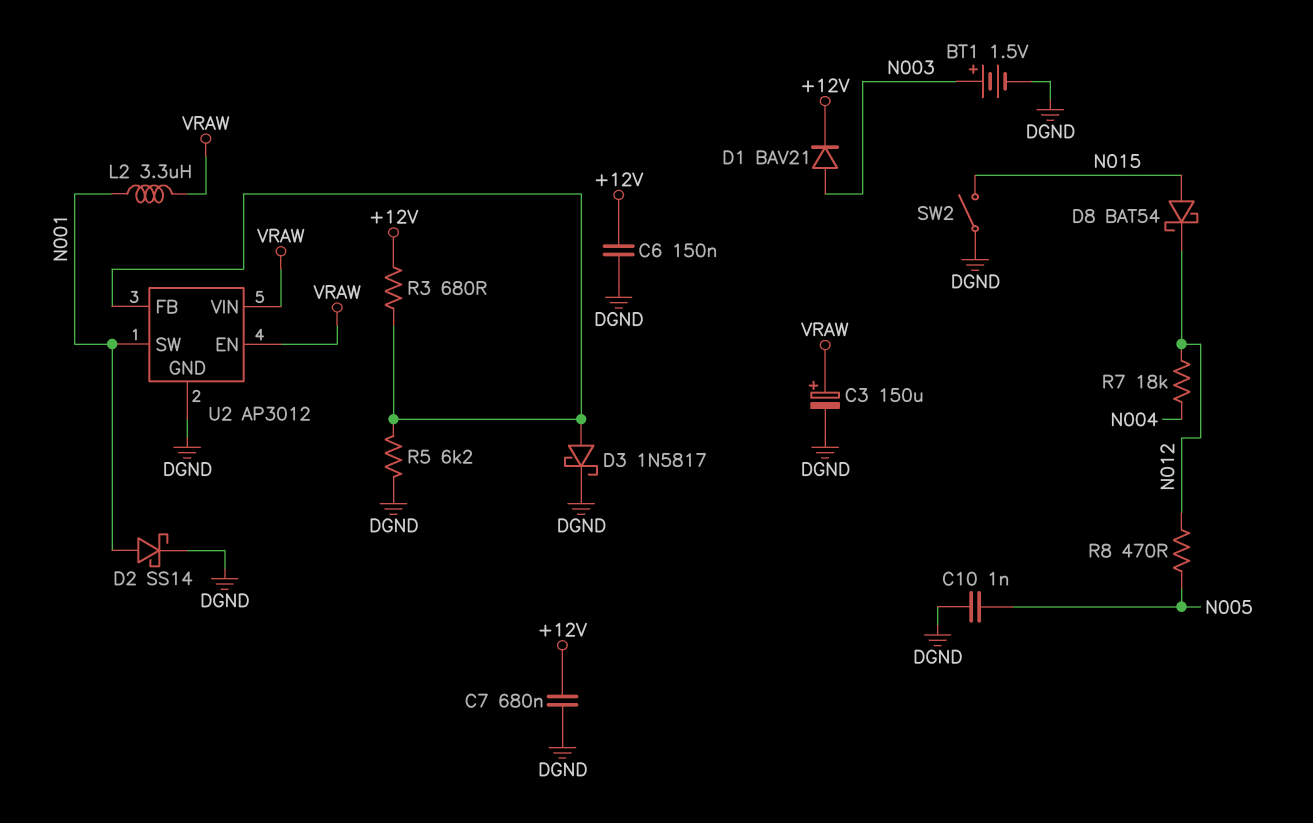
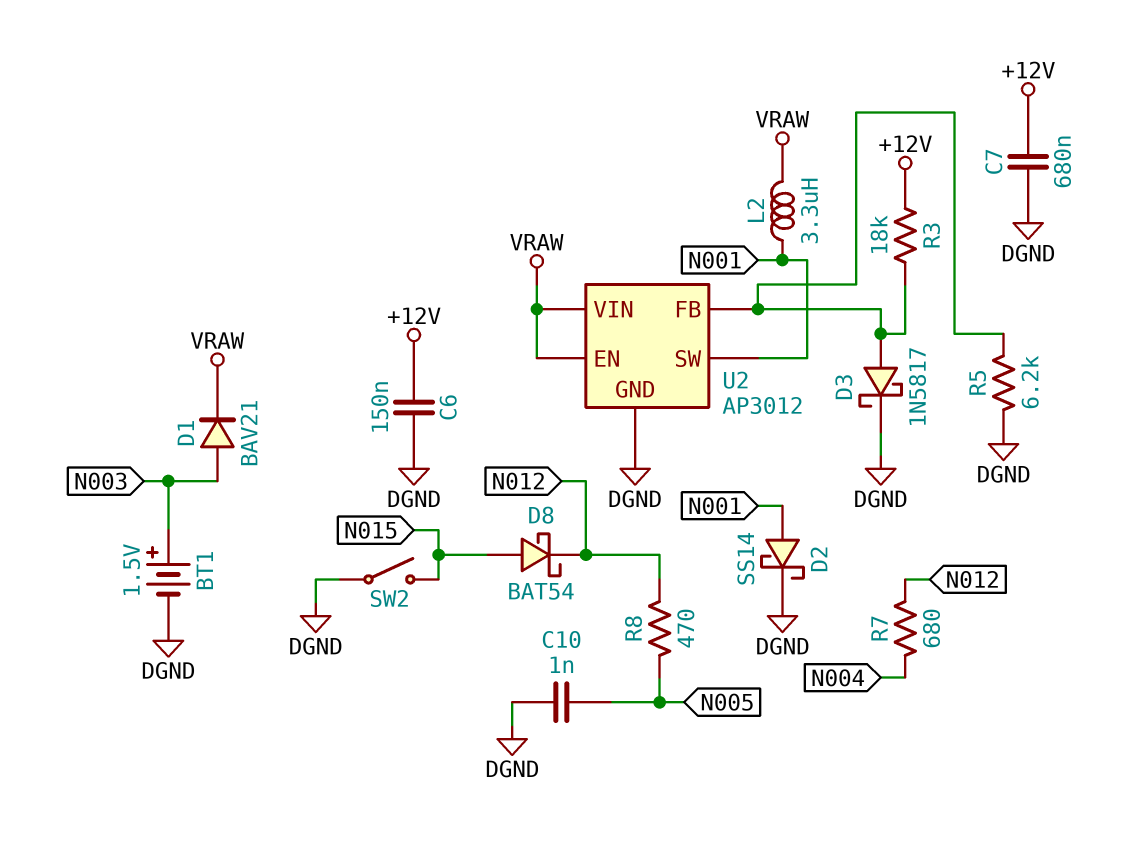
C3: 150uF (plus VRAW, minus DGND) -> none
D1: diode BAV21 (A N003, K +12V) -> diode BAV21 (A N003, K VRAW)
R3: 680 (+12V, U2/FB) -> 18k (+12V, U2/FB)
R7: 18k (N004, N012) -> 680 (N004, N012)

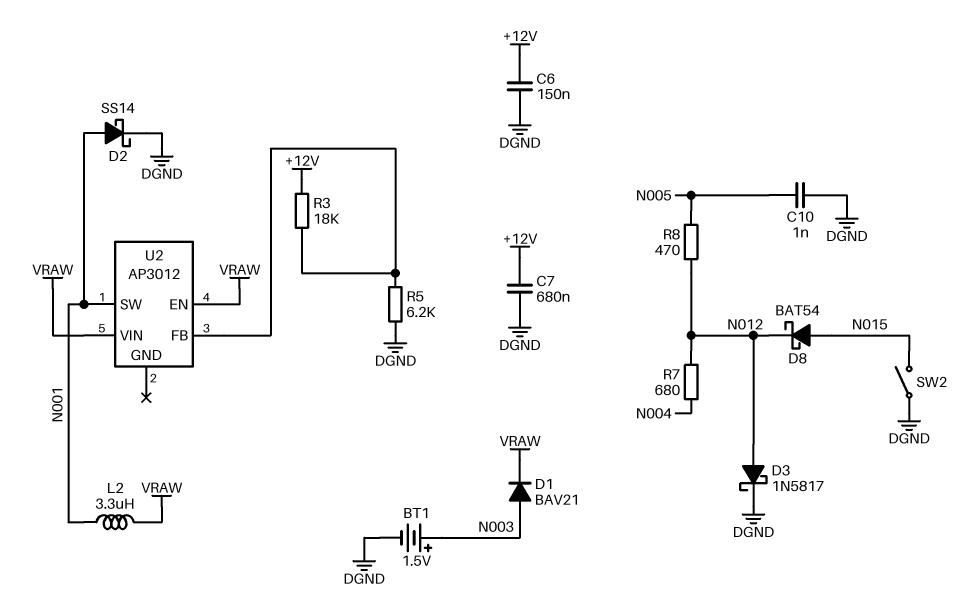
D3: schottky 1N5817 (A U2/FB, K DGND) -> schottky 1N5817 (A N012, K DGND)
U2 pin GND: DGND -> none

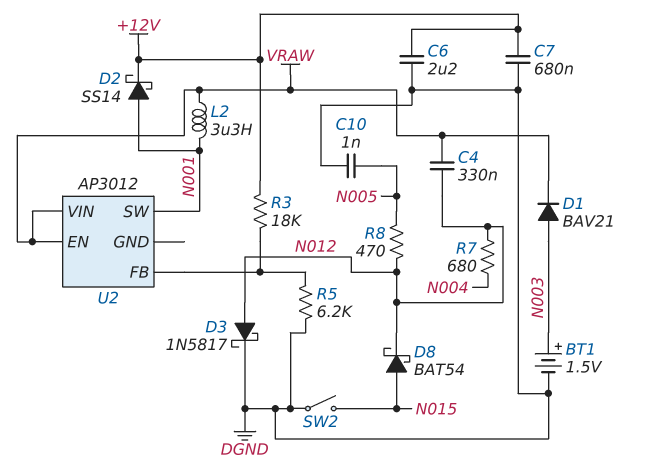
C4: none -> 330nF (N012, VRAW)
C6: 150nF (+12V, DGND) -> 2.2uF (+12V, DGND)
D2: schottky SS14 (A N001, K DGND) -> schottky SS14 (A N001, K +12V)

